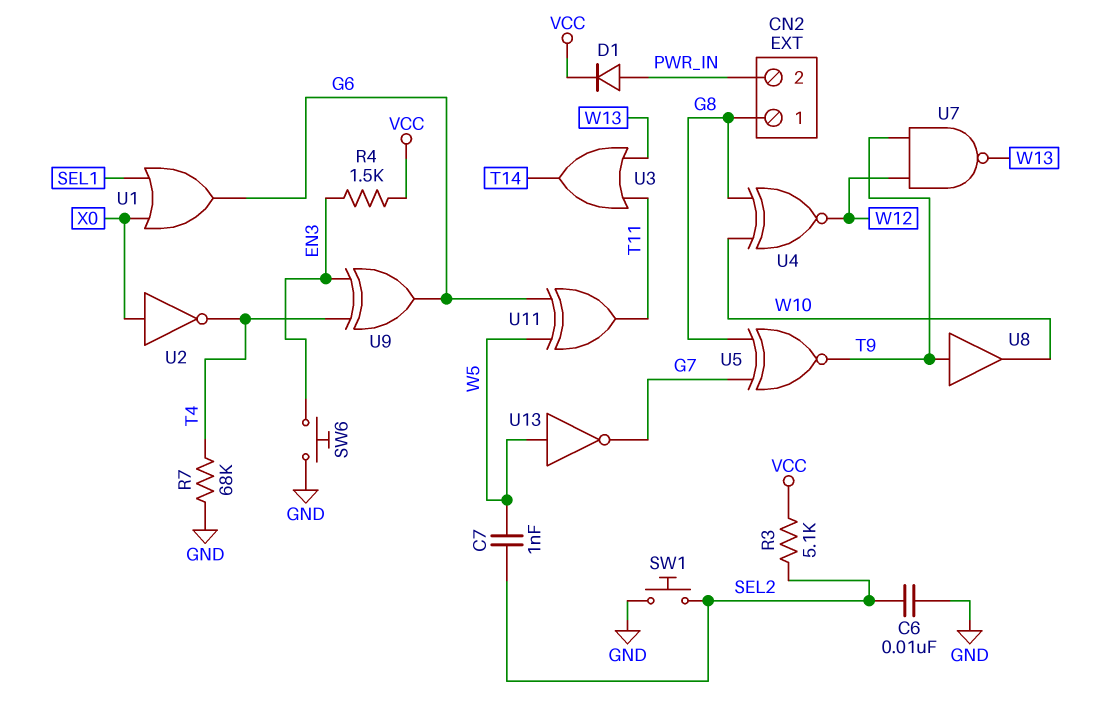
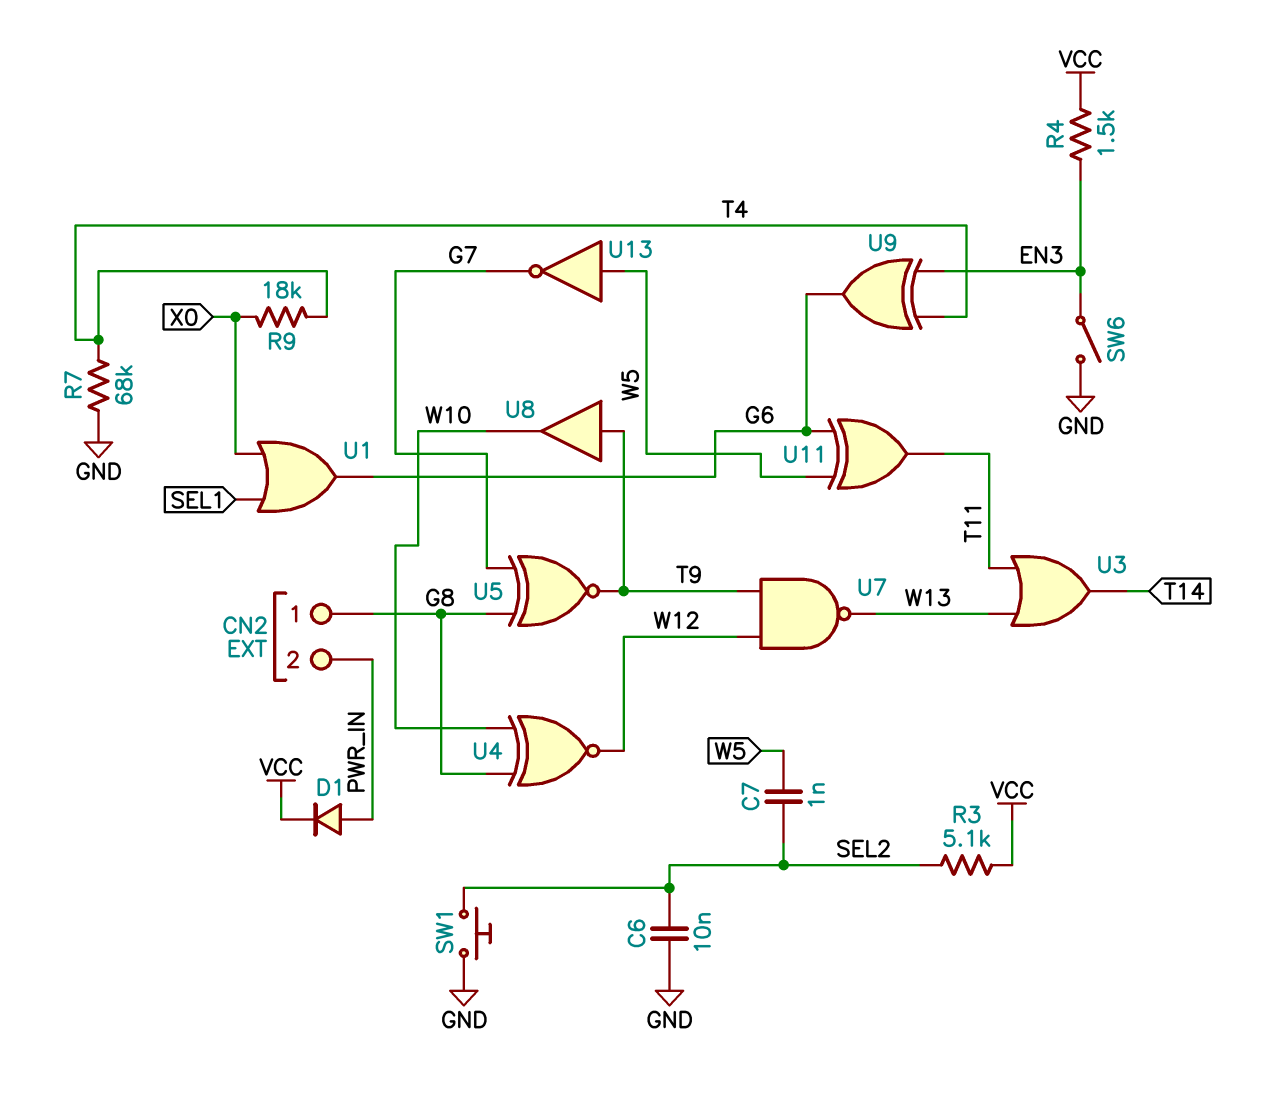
R9: none -> 18k (T4, X0)
SW6: button (EN3, GND) -> switch (EN3, GND)
U2: NOT (in X0, out T4) -> none

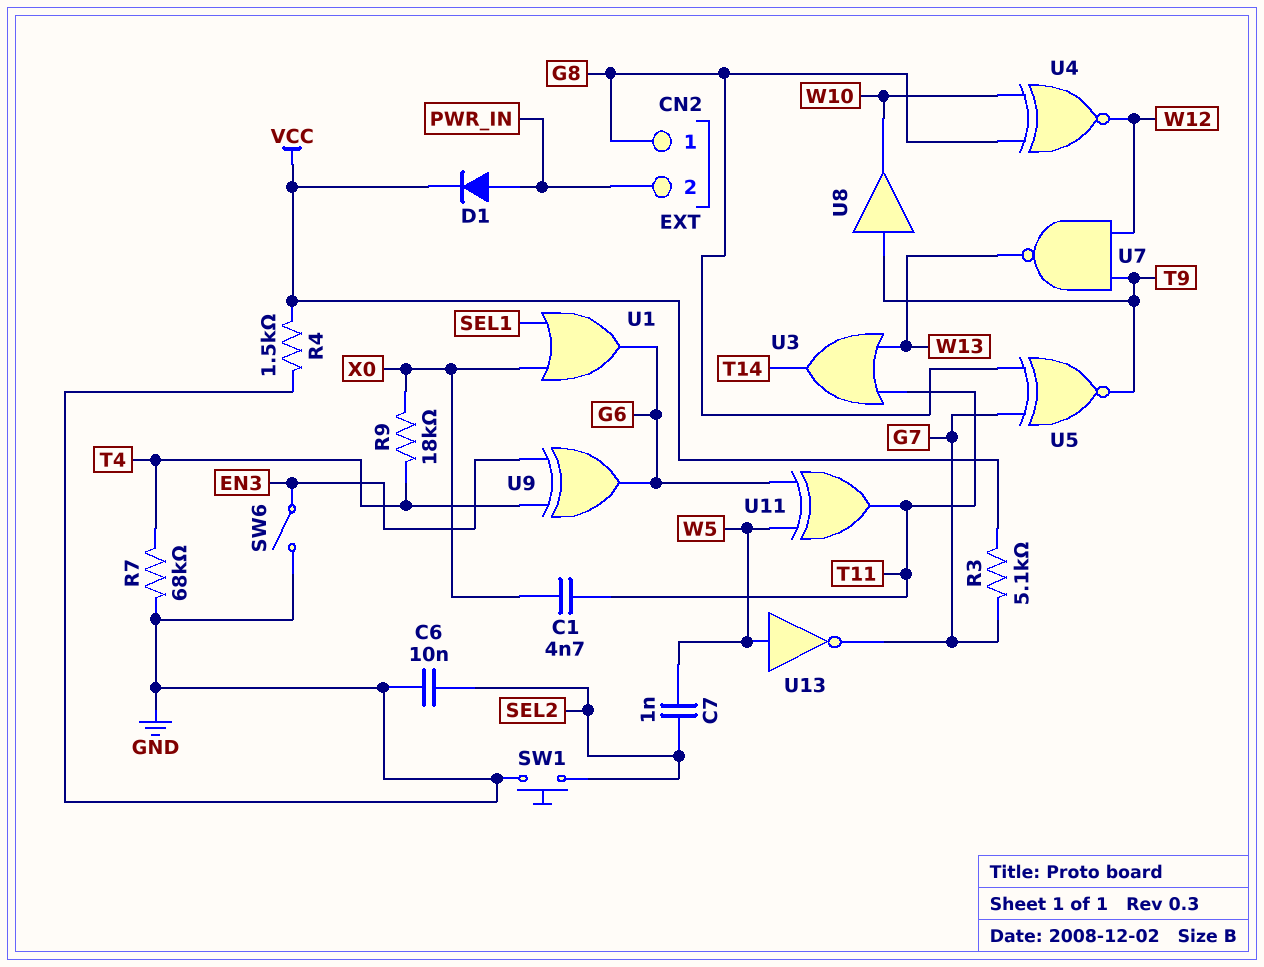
C1: none -> 4.7nF (T11, X0)
R3: 5.1k (SEL2, VCC) -> 5.1k (G7, VCC)
R4: 1.5k (EN3, VCC) -> 1.5k (GND, VCC)

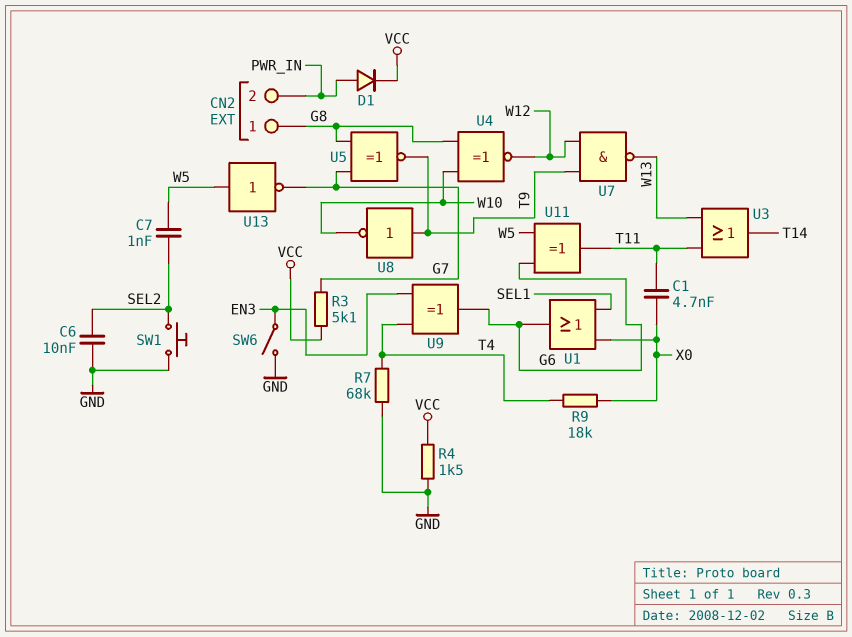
U8: buffer (in T9, out W10) -> NOT (in T9, out W10)

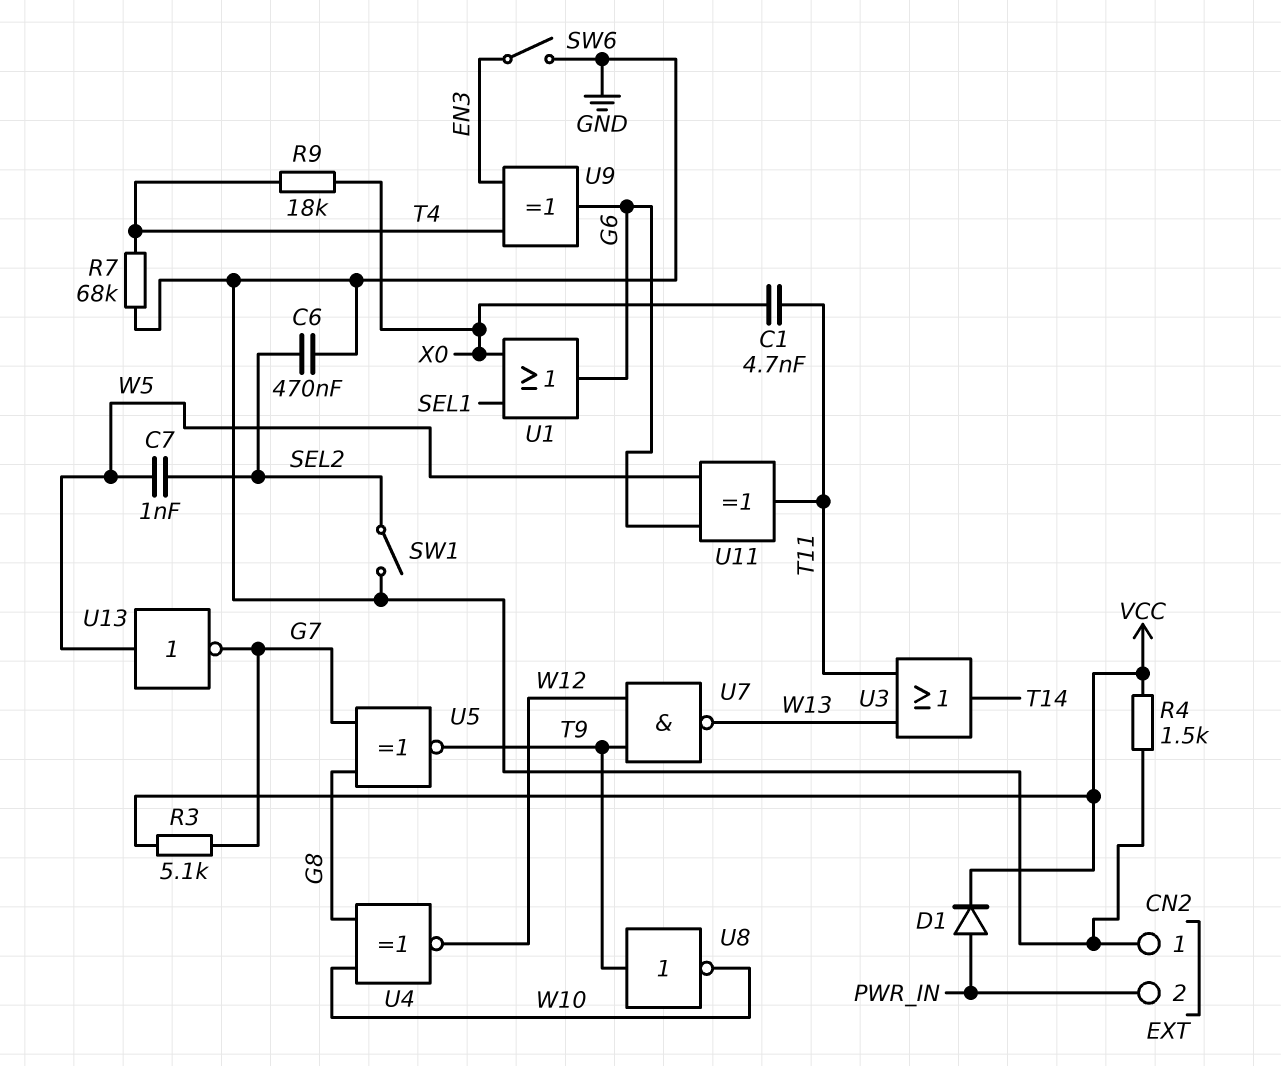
C6: 10nF (GND, SEL2) -> 470nF (GND, SEL2)
CN2 pin 1: G8 -> GND
SW1: button (GND, SEL2) -> switch (GND, SEL2)

